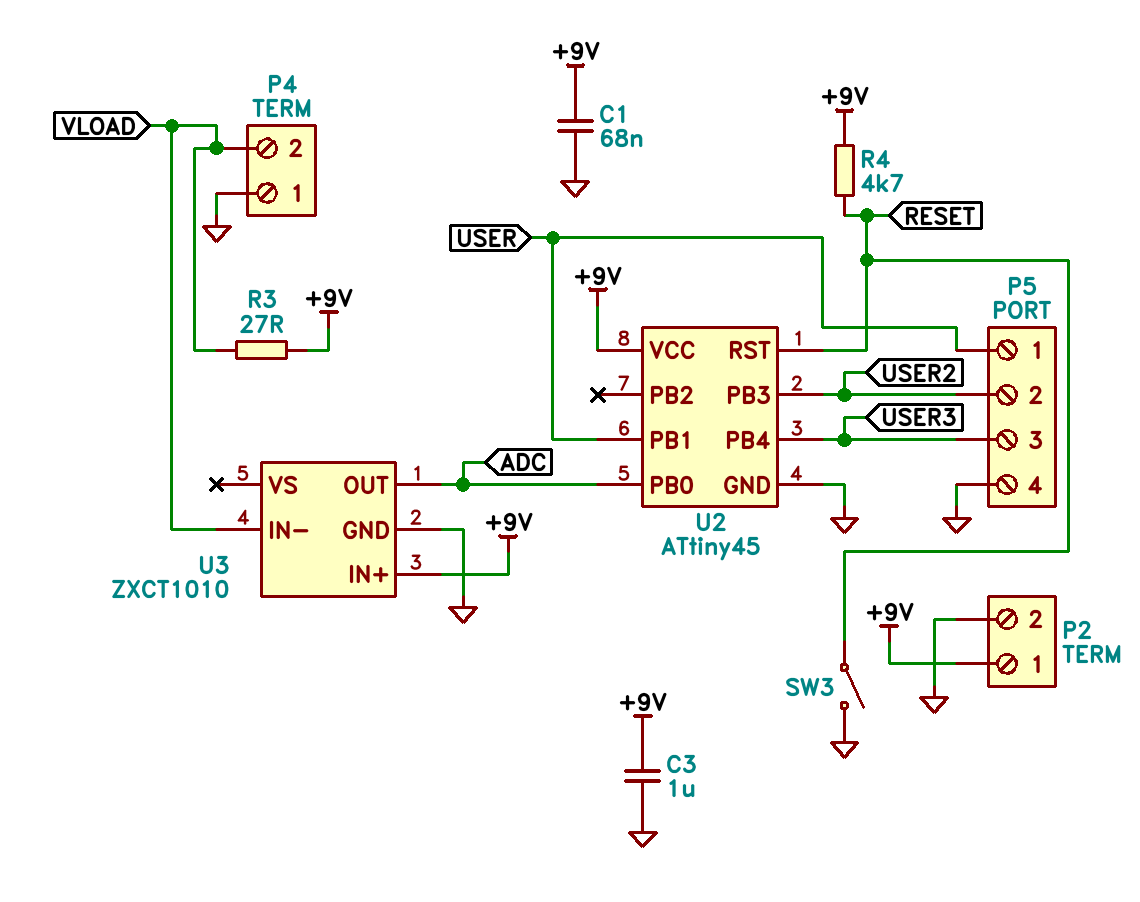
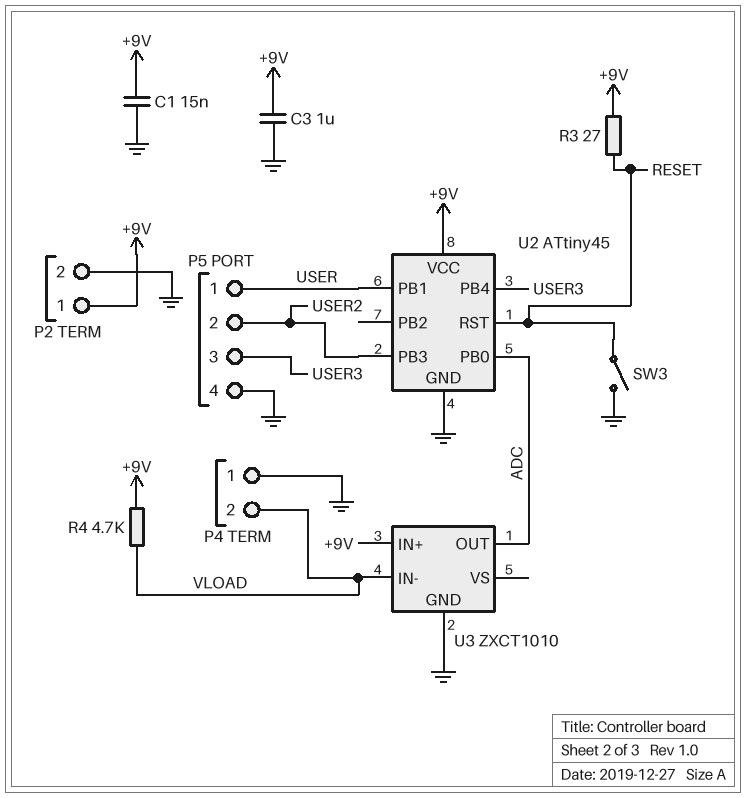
C1: 68nF (+9V, GND) -> 15nF (+9V, GND)
R3: 27 (+9V, VLOAD) -> 27 (+9V, RESET)
R4: 4.7k (+9V, RESET) -> 4.7k (+9V, VLOAD)

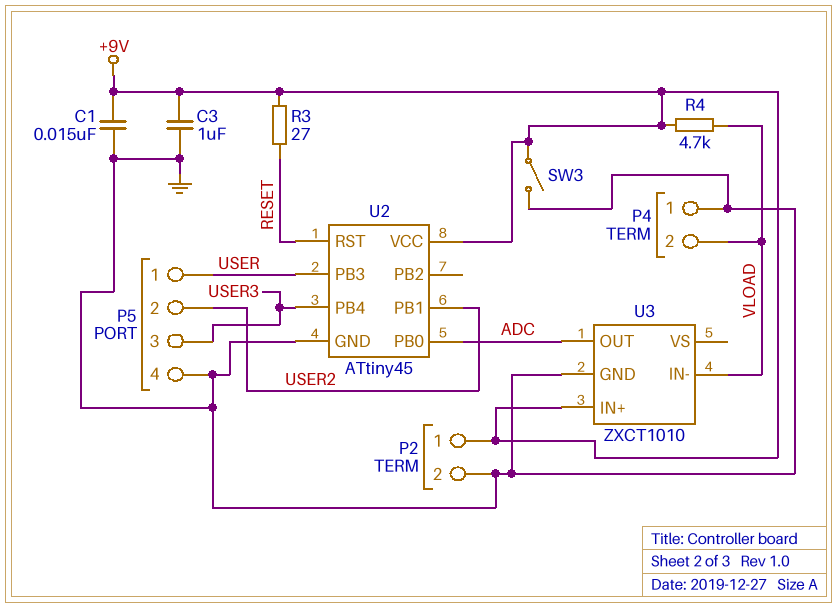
SW3: switch (GND, RESET) -> switch (+9V, GND)
U2 pin PB1: USER -> USER2
U2 pin PB3: USER2 -> USER

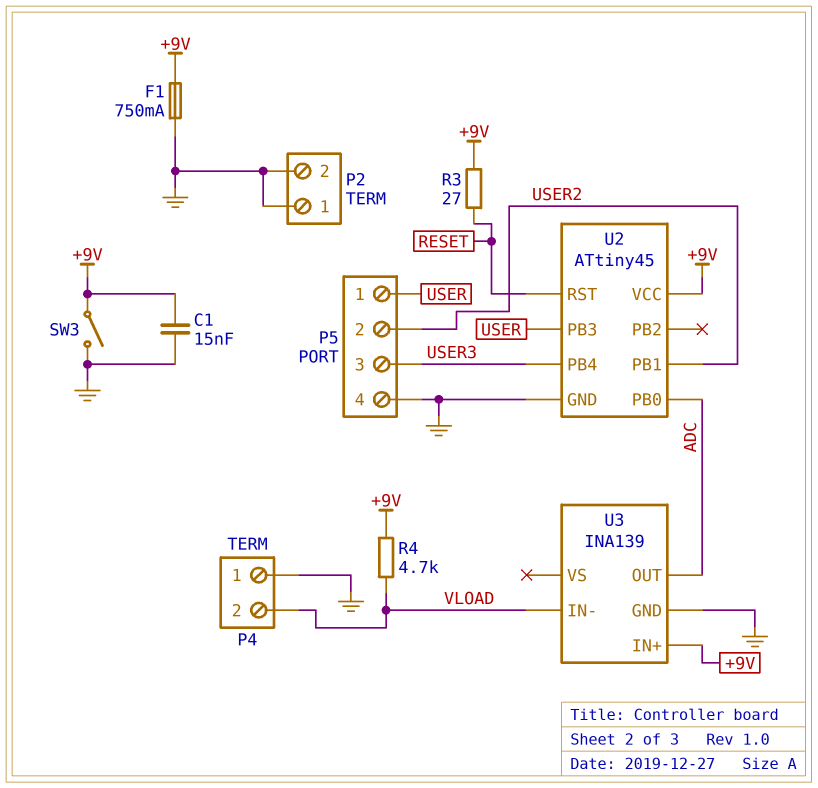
C3: 1uF (+9V, GND) -> none
F1: none -> 750mA (+9V, GND)
P2 pin 1: +9V -> GND
U3: ZXCT1010 -> INA139

